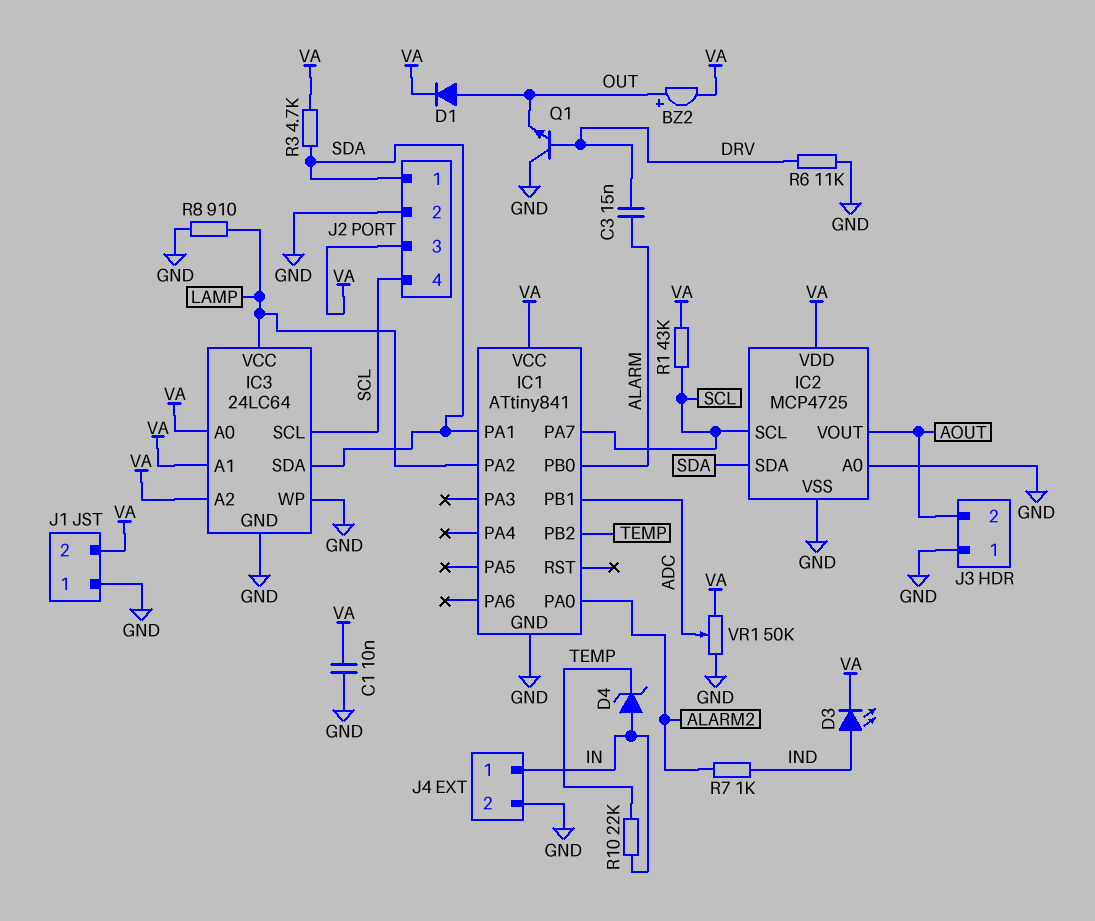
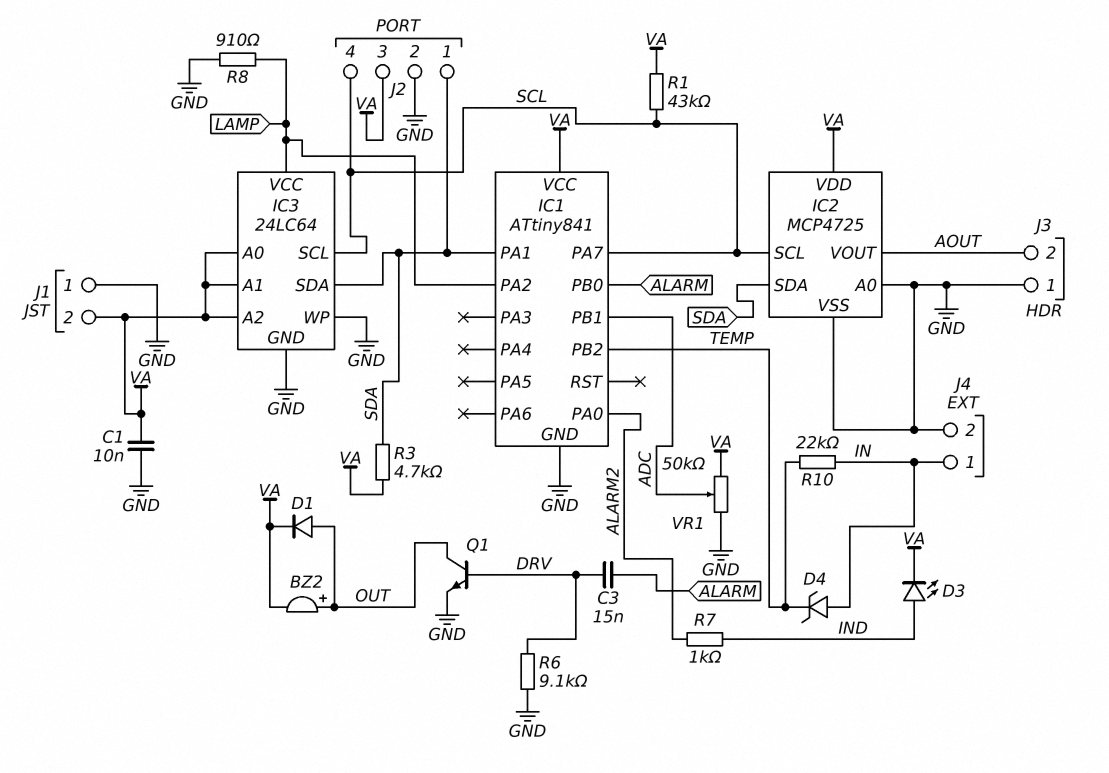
Q1: NPN (B DRV, C GND, E OUT) -> NPN (B DRV, C OUT, E GND)
R6: 11k (DRV, GND) -> 9.1k (DRV, GND)

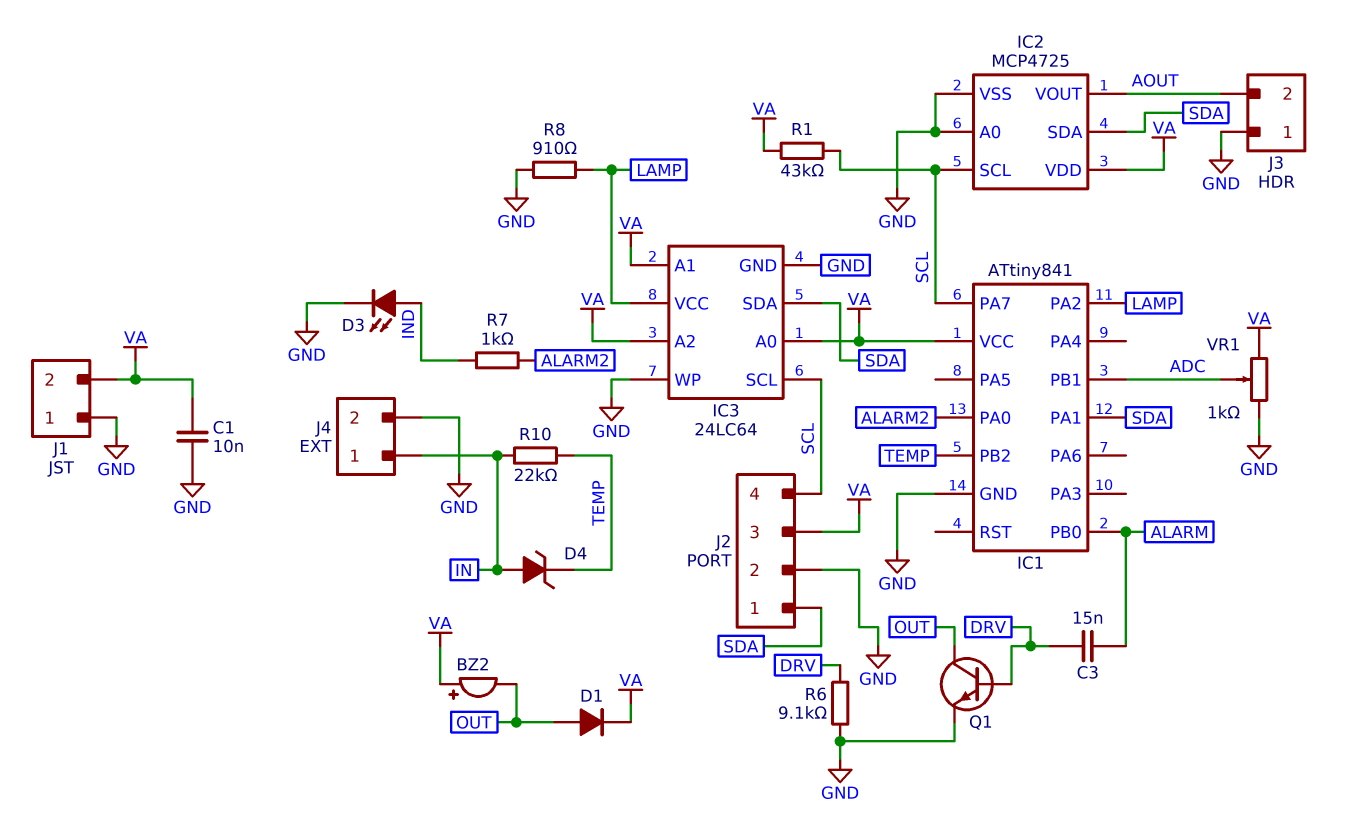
BZ2: buzzer (plus OUT, minus VA) -> buzzer (plus VA, minus OUT)
D3: LED (A IND, K VA) -> LED (A IND, K GND)
R3: 4.7k (SDA, VA) -> none
VR1: 50k (GND, VA, wiper ADC) -> 1k (GND, VA, wiper ADC)

